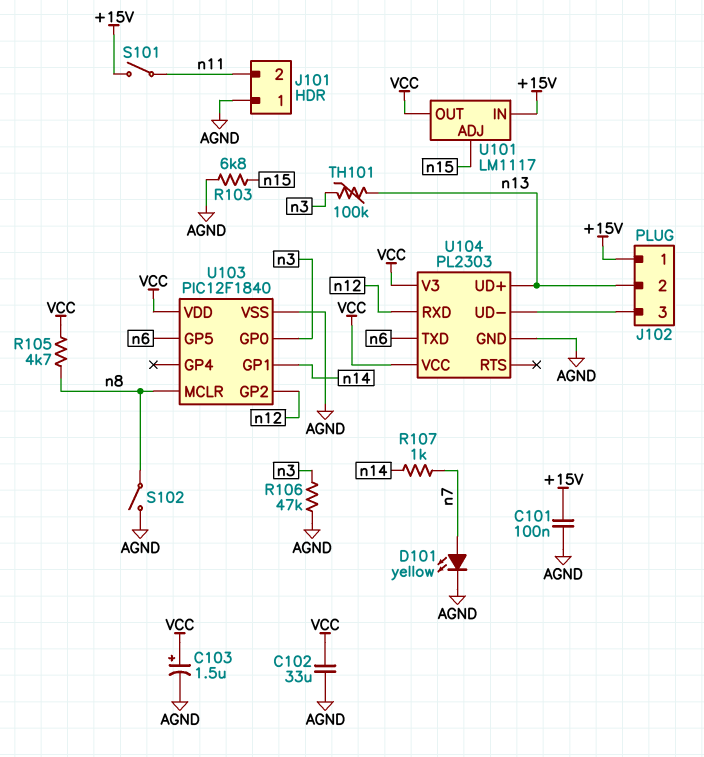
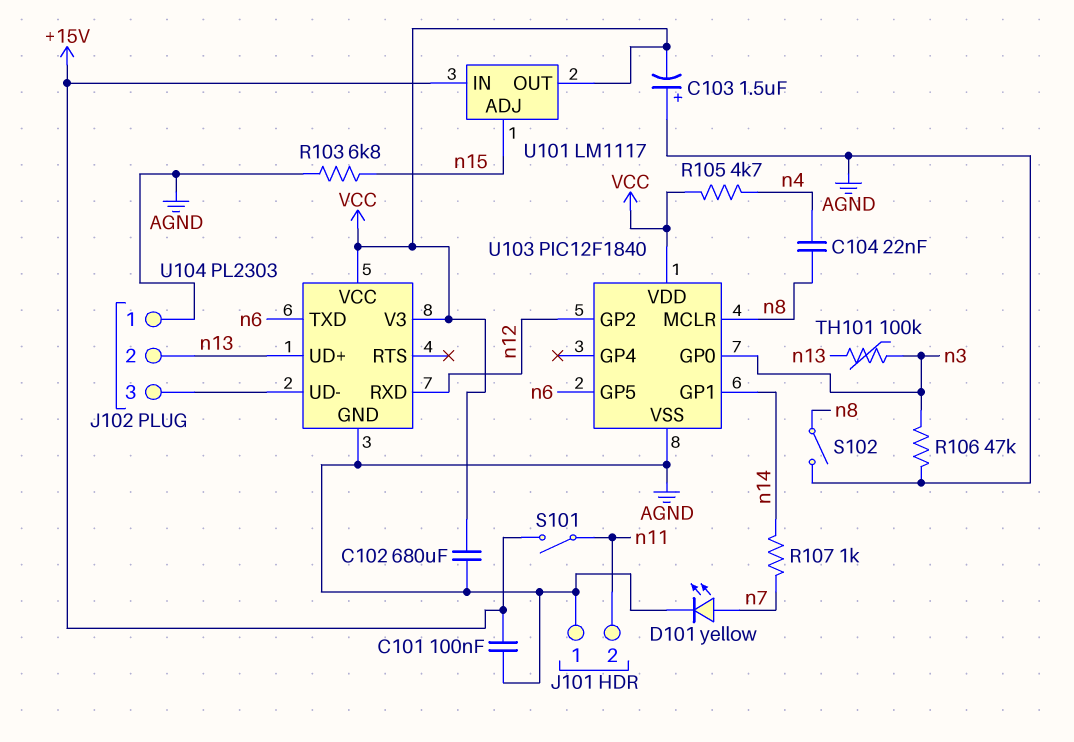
C102: 33uF (AGND, VCC) -> 680uF (AGND, VCC)
C103: 1.5uF (plus VCC, minus AGND) -> 1.5uF (plus AGND, minus VCC)
C104: none -> 22nF (n4, n8)
J102 pin 1: +15V -> AGND
R105: 4.7k (VCC, n8) -> 4.7k (VCC, n4)

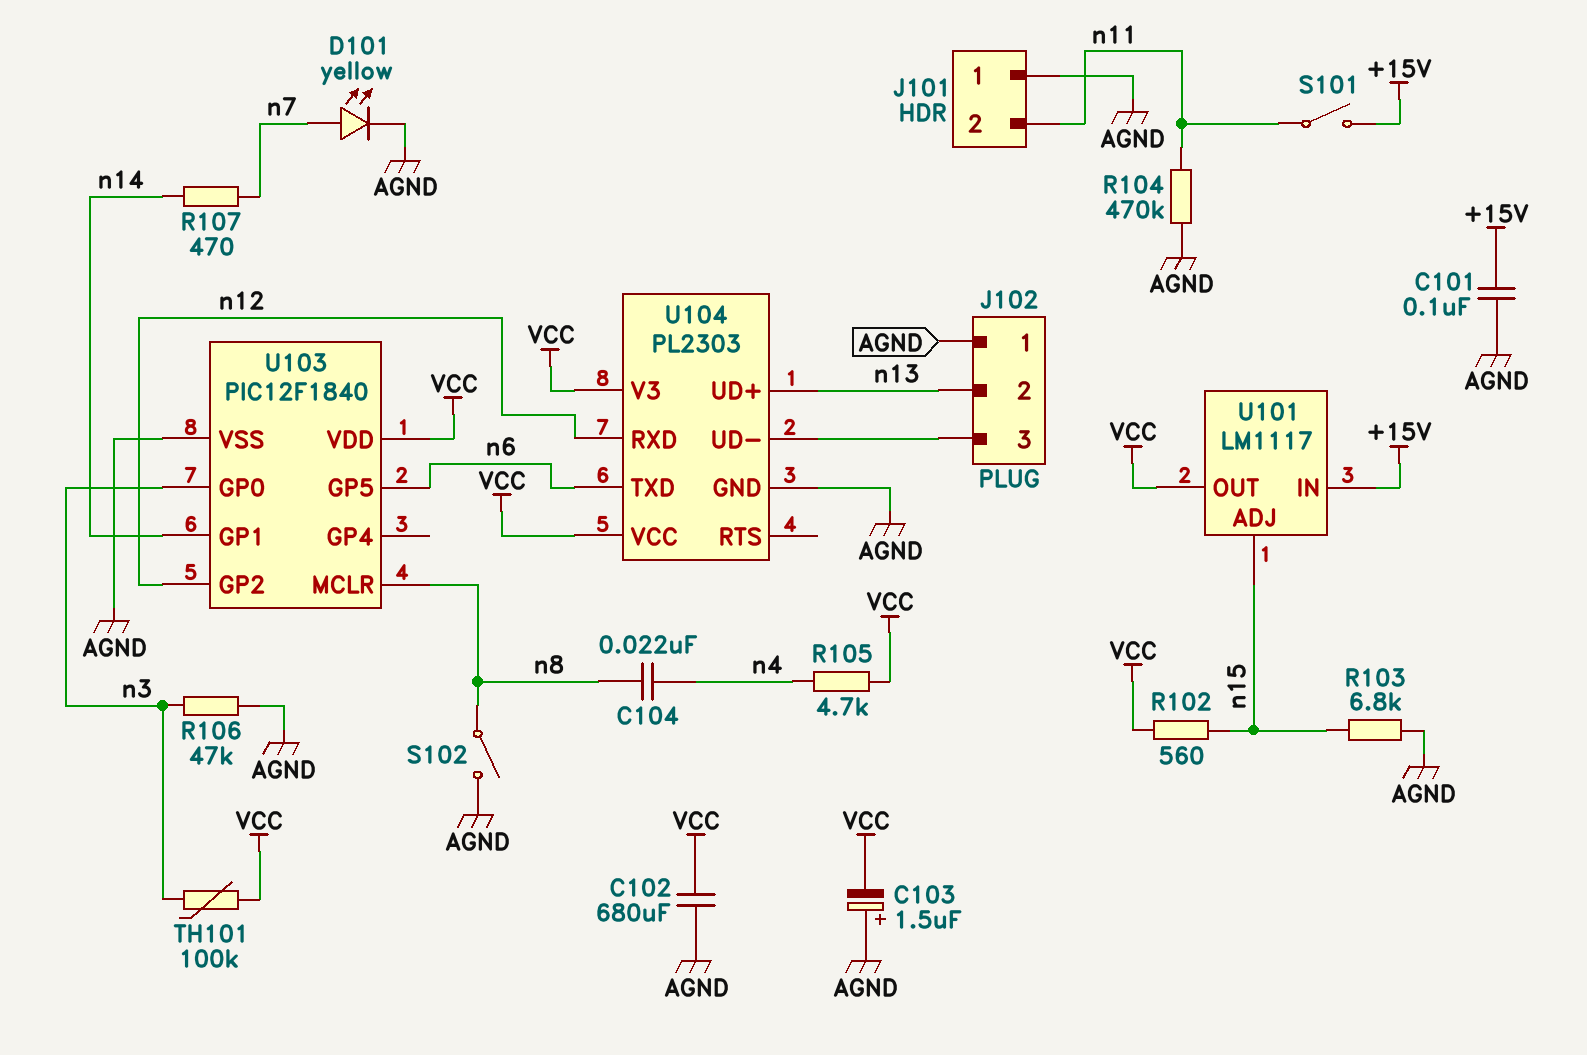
R102: none -> 560 (VCC, n15)
R104: none -> 470k (AGND, n11)
R107: 1k (n7, n14) -> 470 (n7, n14)
TH101: 100k (n3, n13) -> 100k (VCC, n3)

